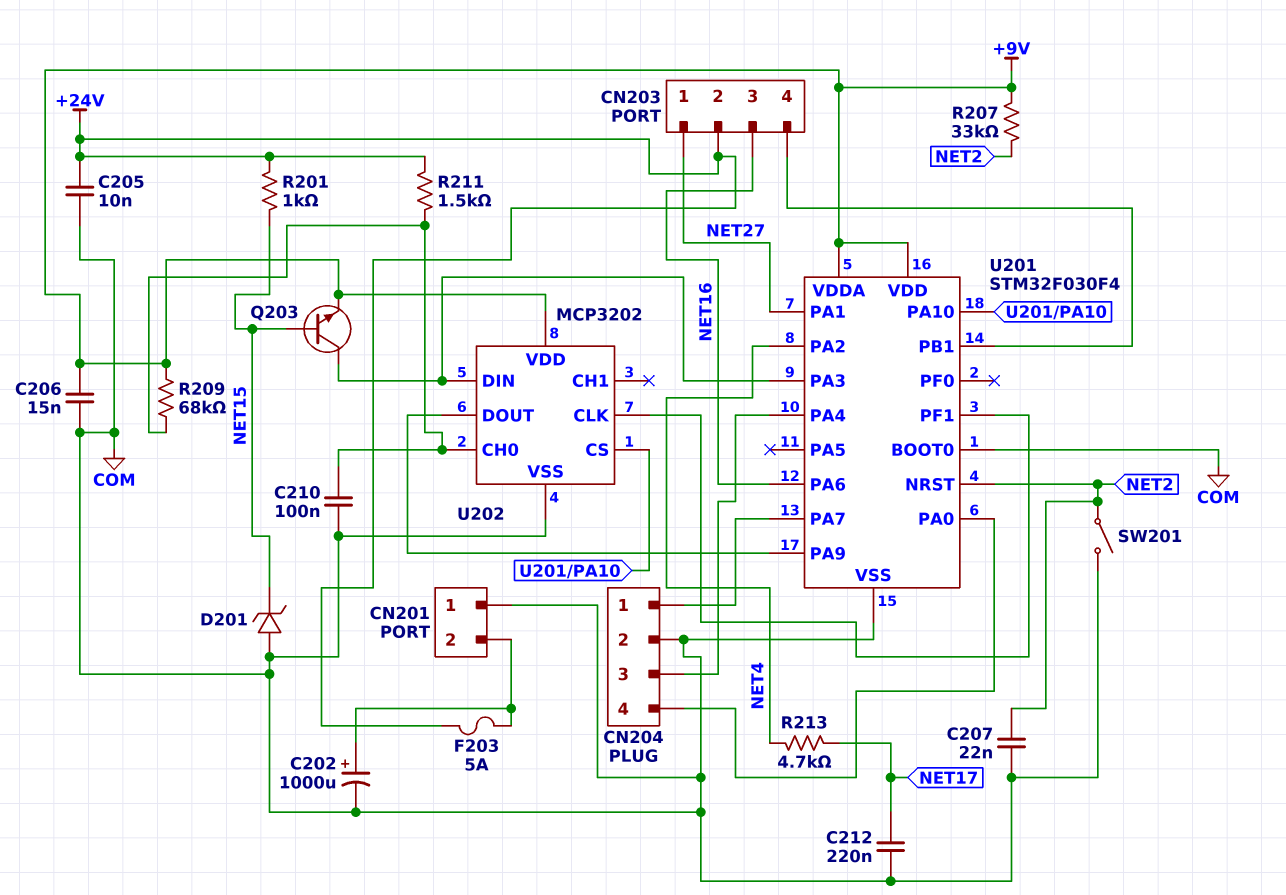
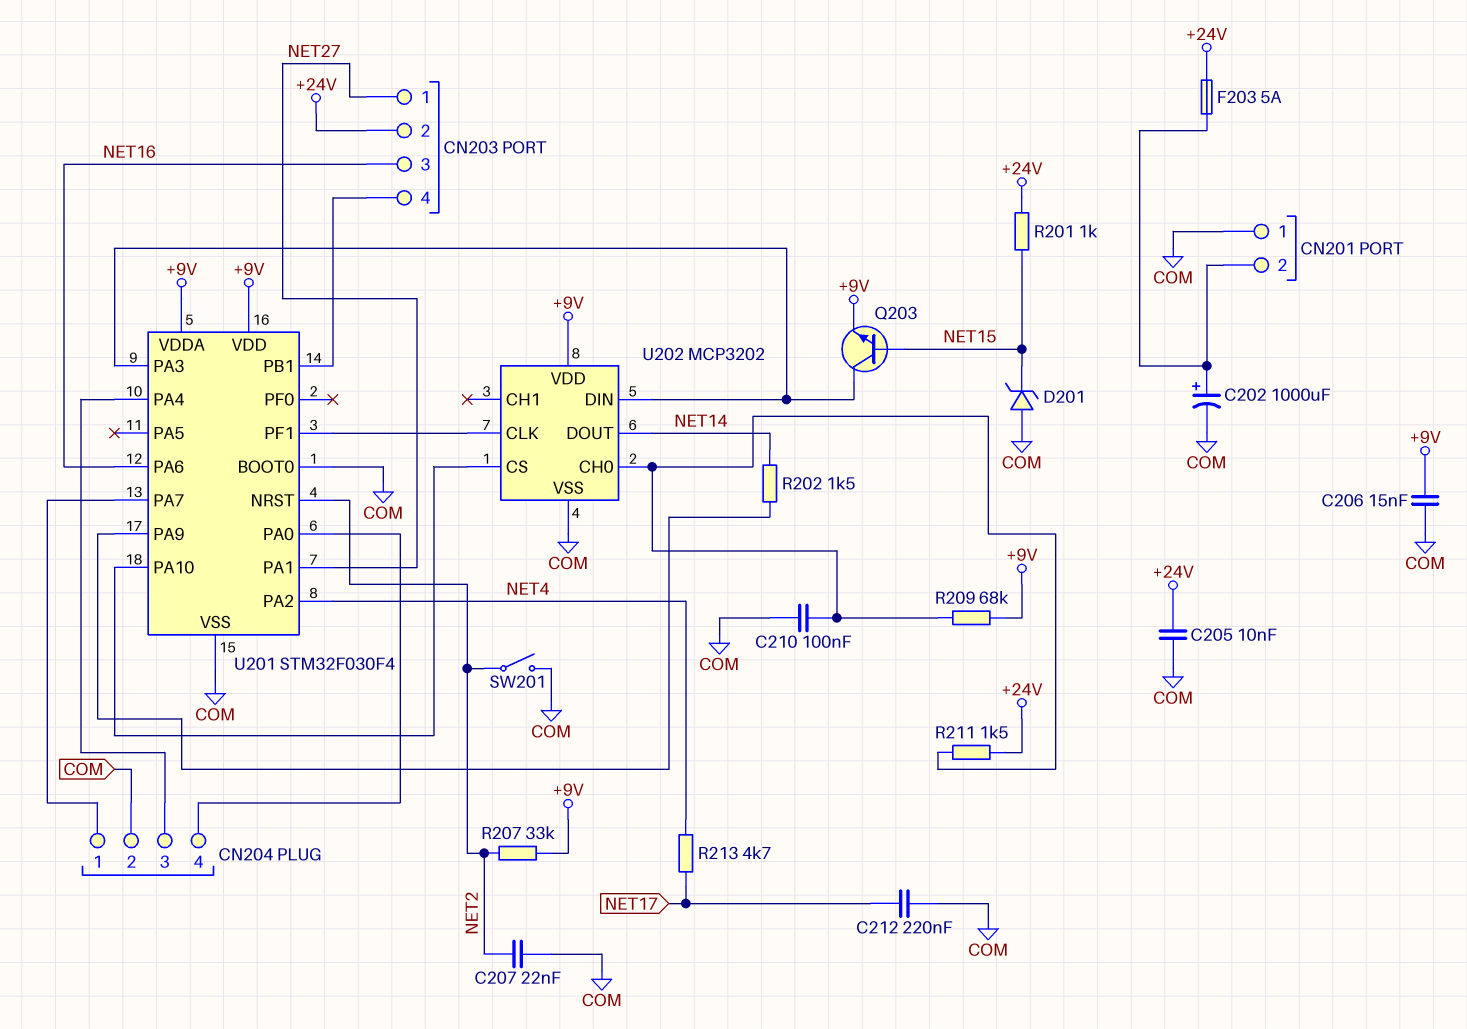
R202: none -> 1.5k (NET14, U201/PA9)
U202 pin DOUT: U201/PA9 -> NET14

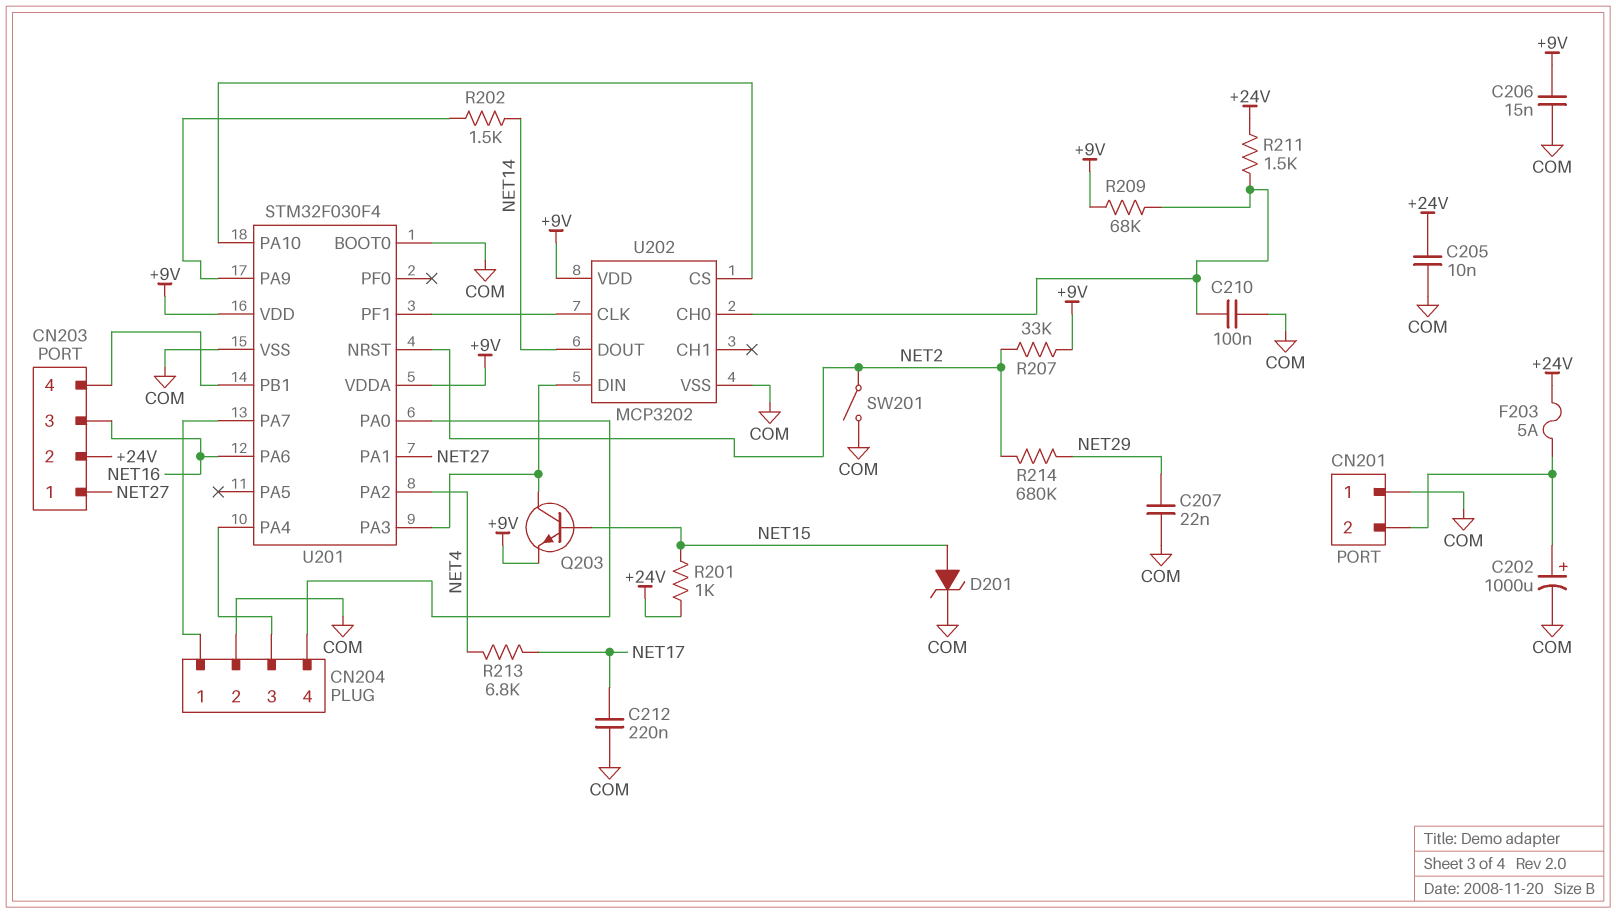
C207: 22nF (COM, NET2) -> 22nF (COM, NET29)
D201: zener (A COM, K NET15) -> zener (A NET15, K COM)
R213: 4.7k (NET4, NET17) -> 6.8k (NET4, NET17)
R214: none -> 680k (NET2, NET29)

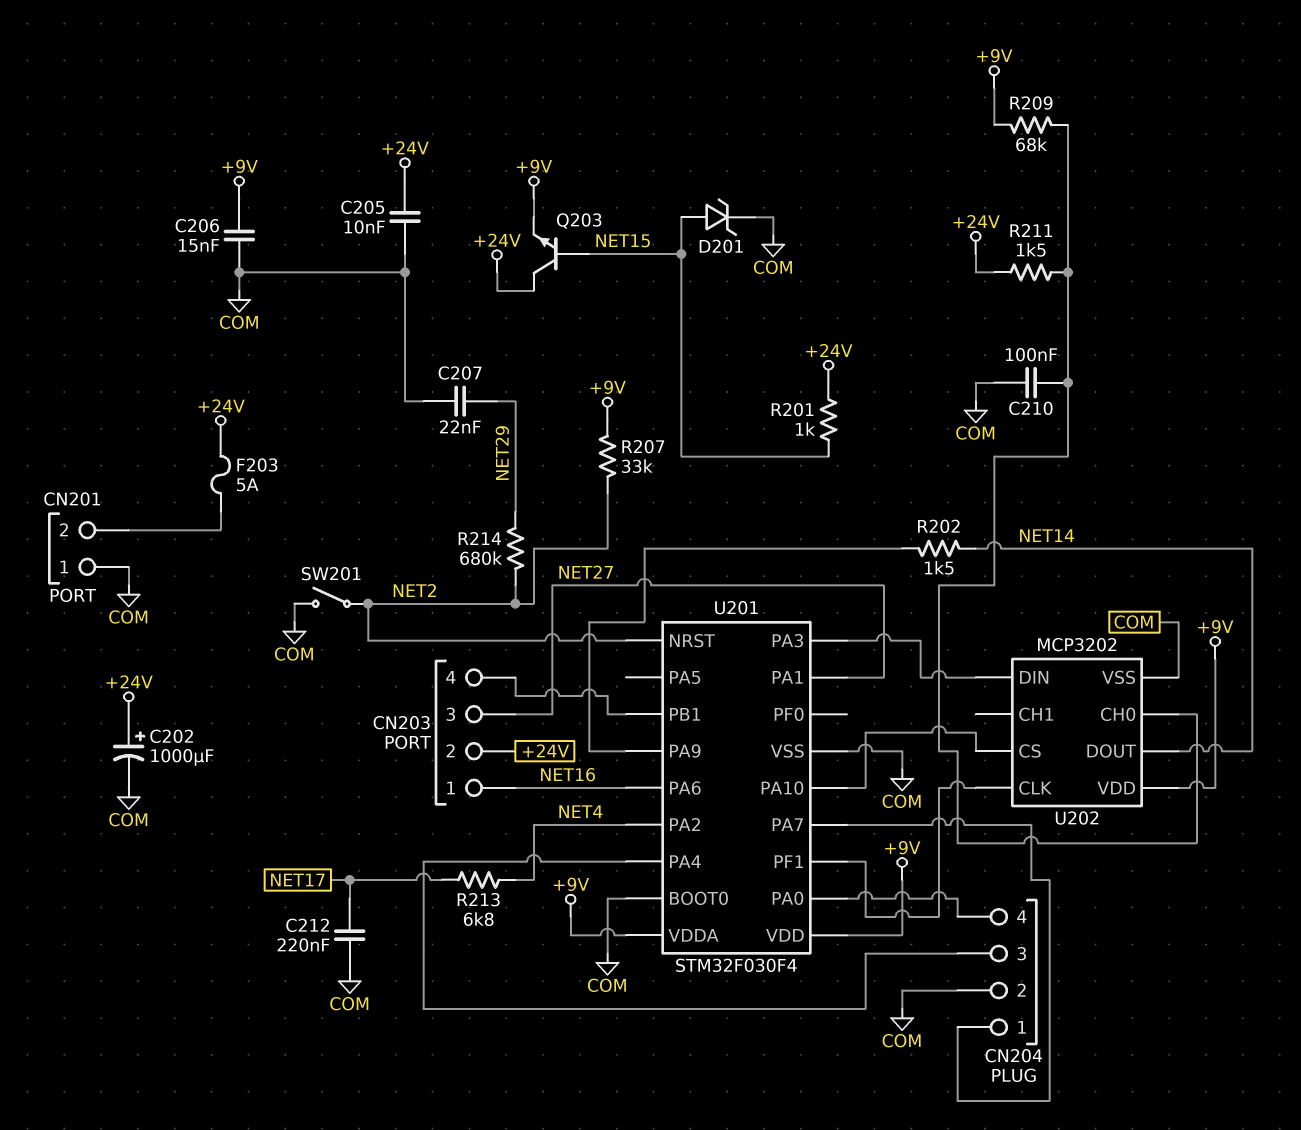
C202: 1000uF (plus CN201/2, minus COM) -> 1000uF (plus +24V, minus COM)
CN203 pin 1: NET27 -> NET16
CN203 pin 3: NET16 -> NET27
Q203: NPN (B NET15, C U201/PA3, E +9V) -> NPN (B NET15, C +24V, E +9V)

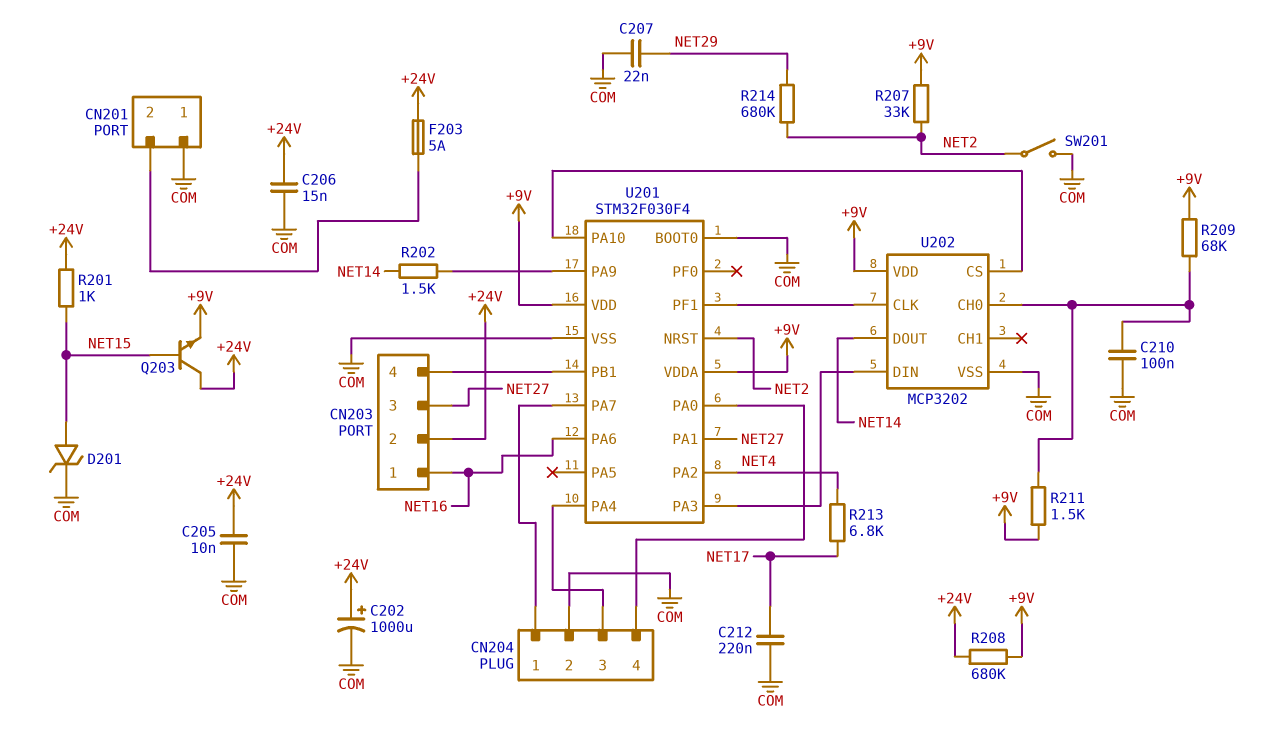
C206: 15nF (+9V, COM) -> 15nF (+24V, COM)
R208: none -> 680k (+9V, +24V)
R211: 1.5k (+24V, U202/CH0) -> 1.5k (+9V, U202/CH0)

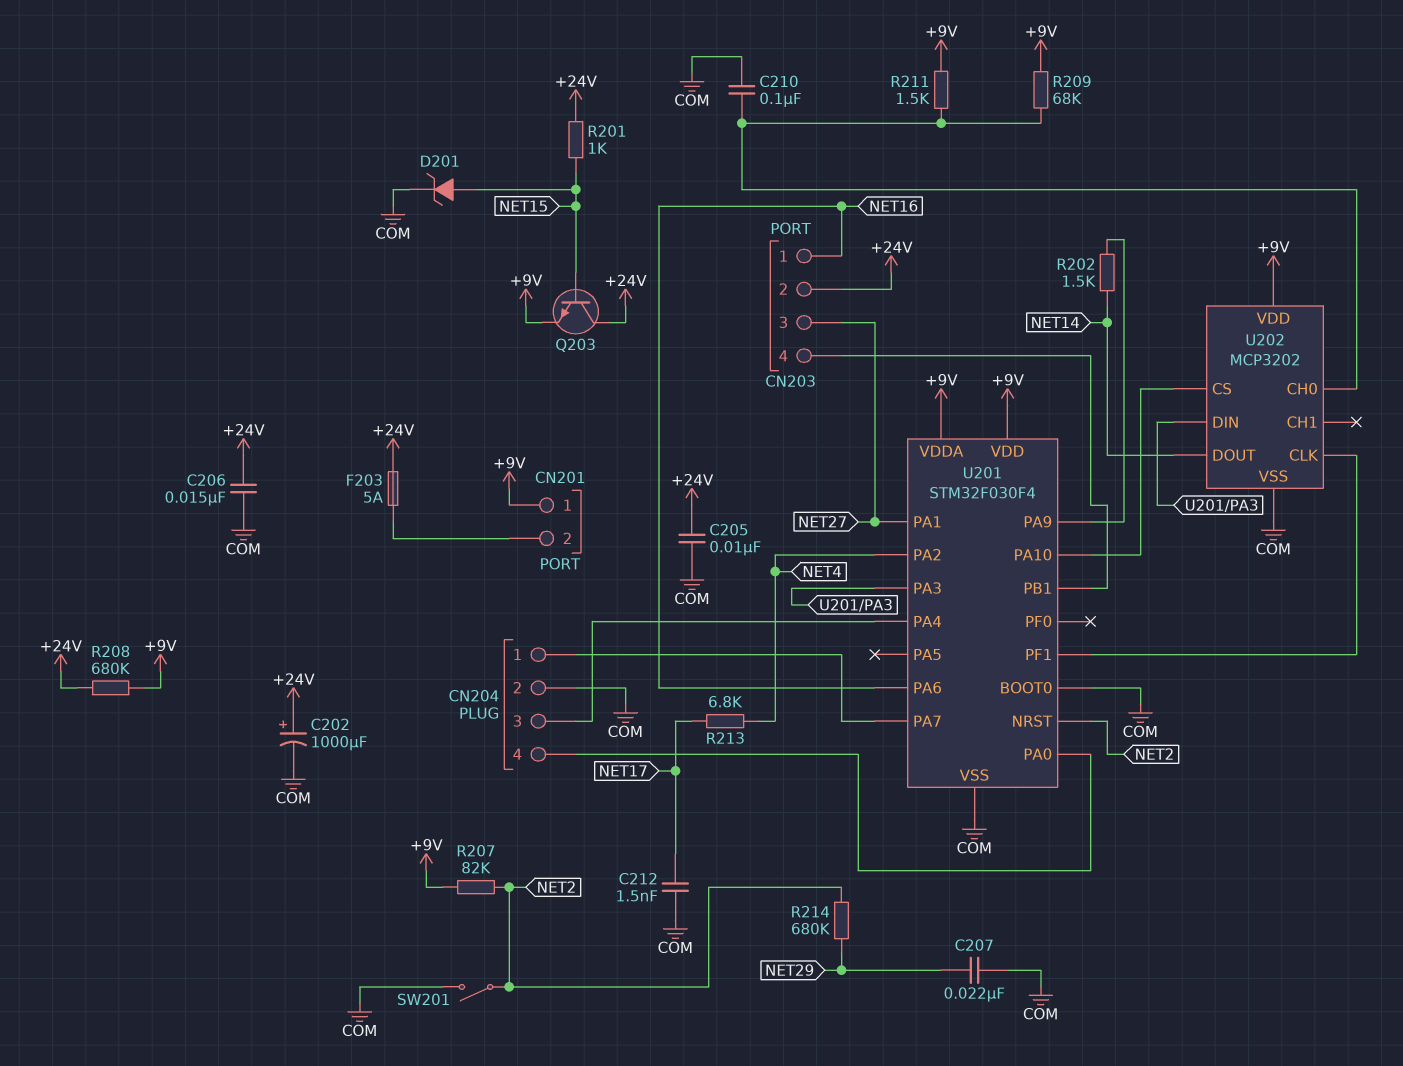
C212: 220nF (COM, NET17) -> 1.5nF (COM, NET17)
CN201 pin 1: COM -> +9V
R207: 33k (+9V, NET2) -> 82k (+9V, NET2)

